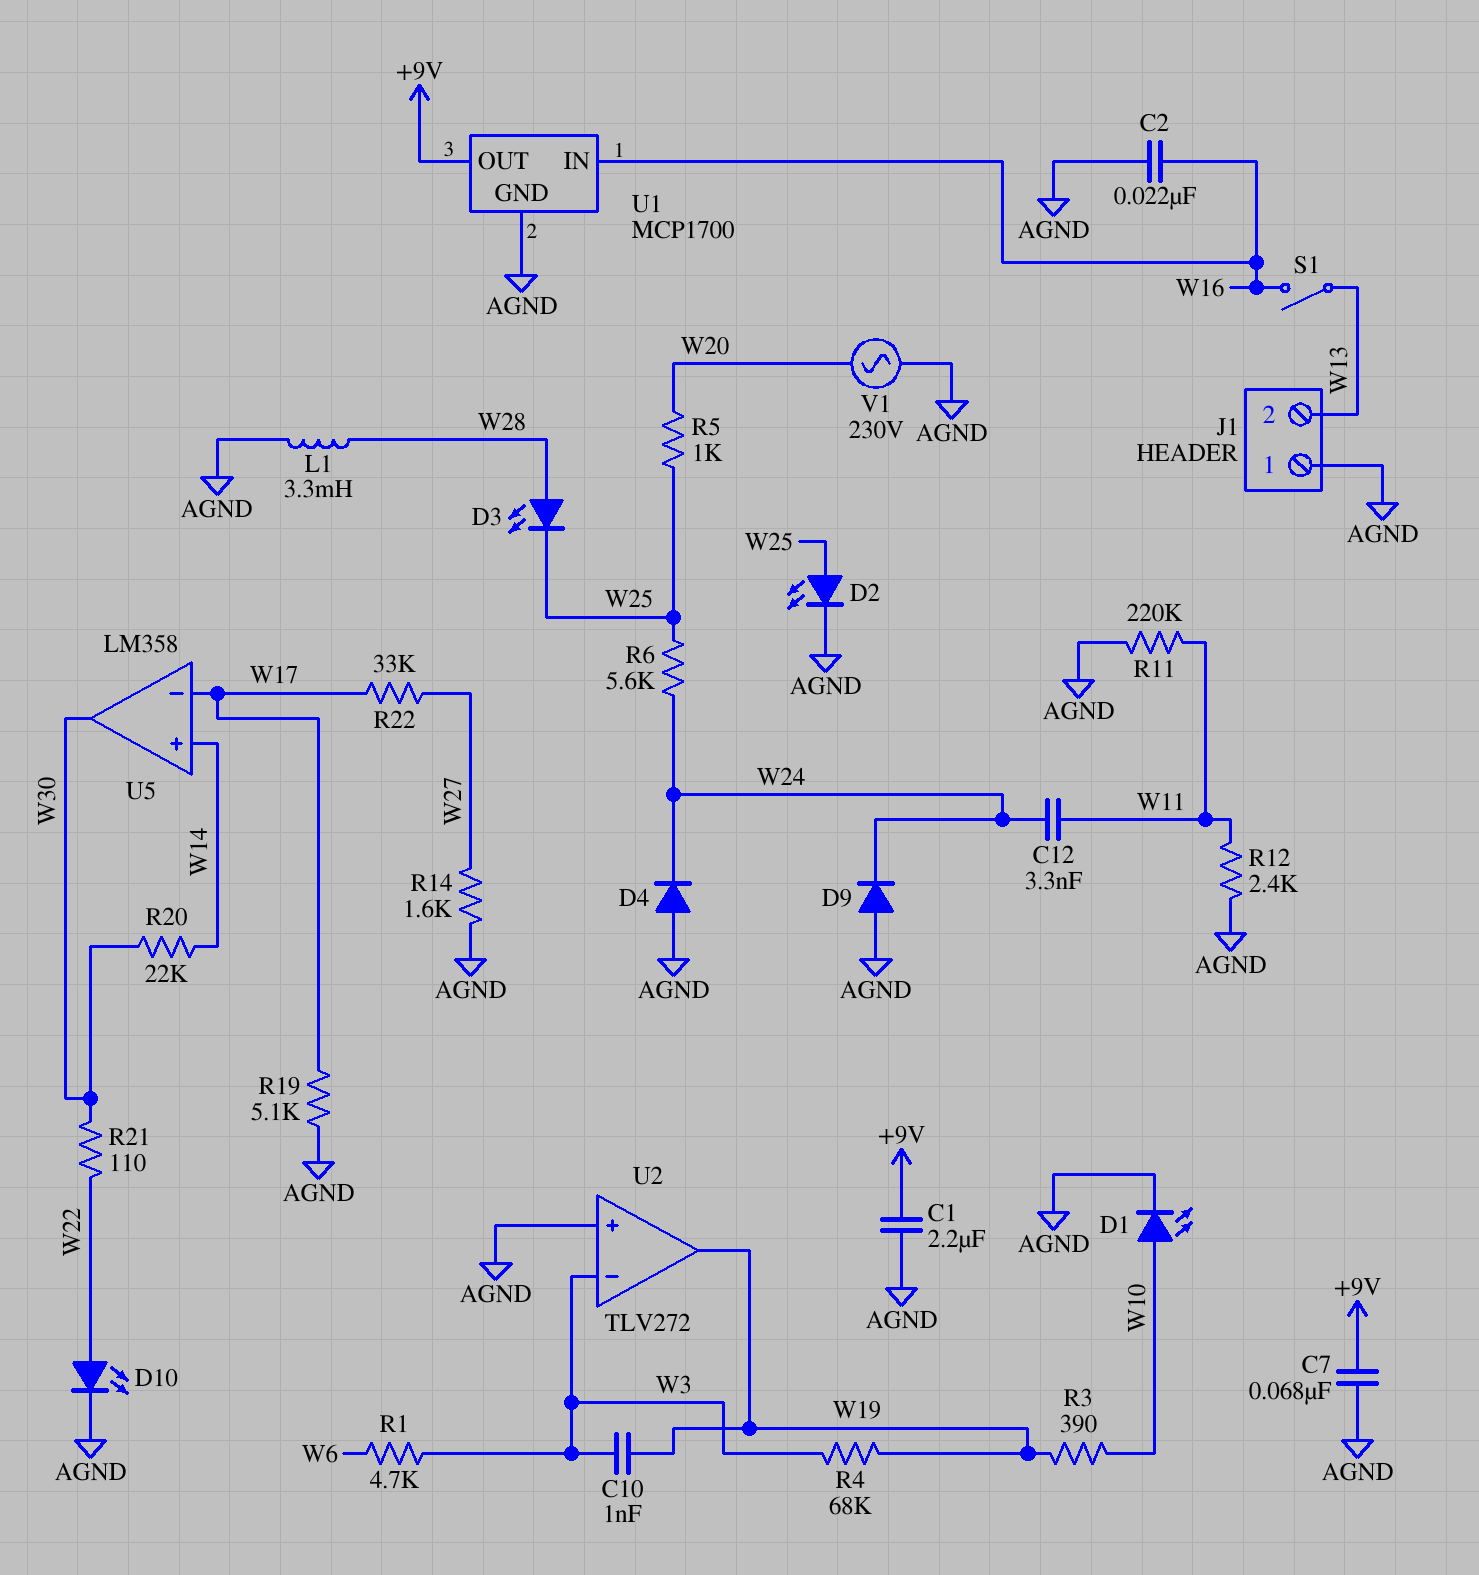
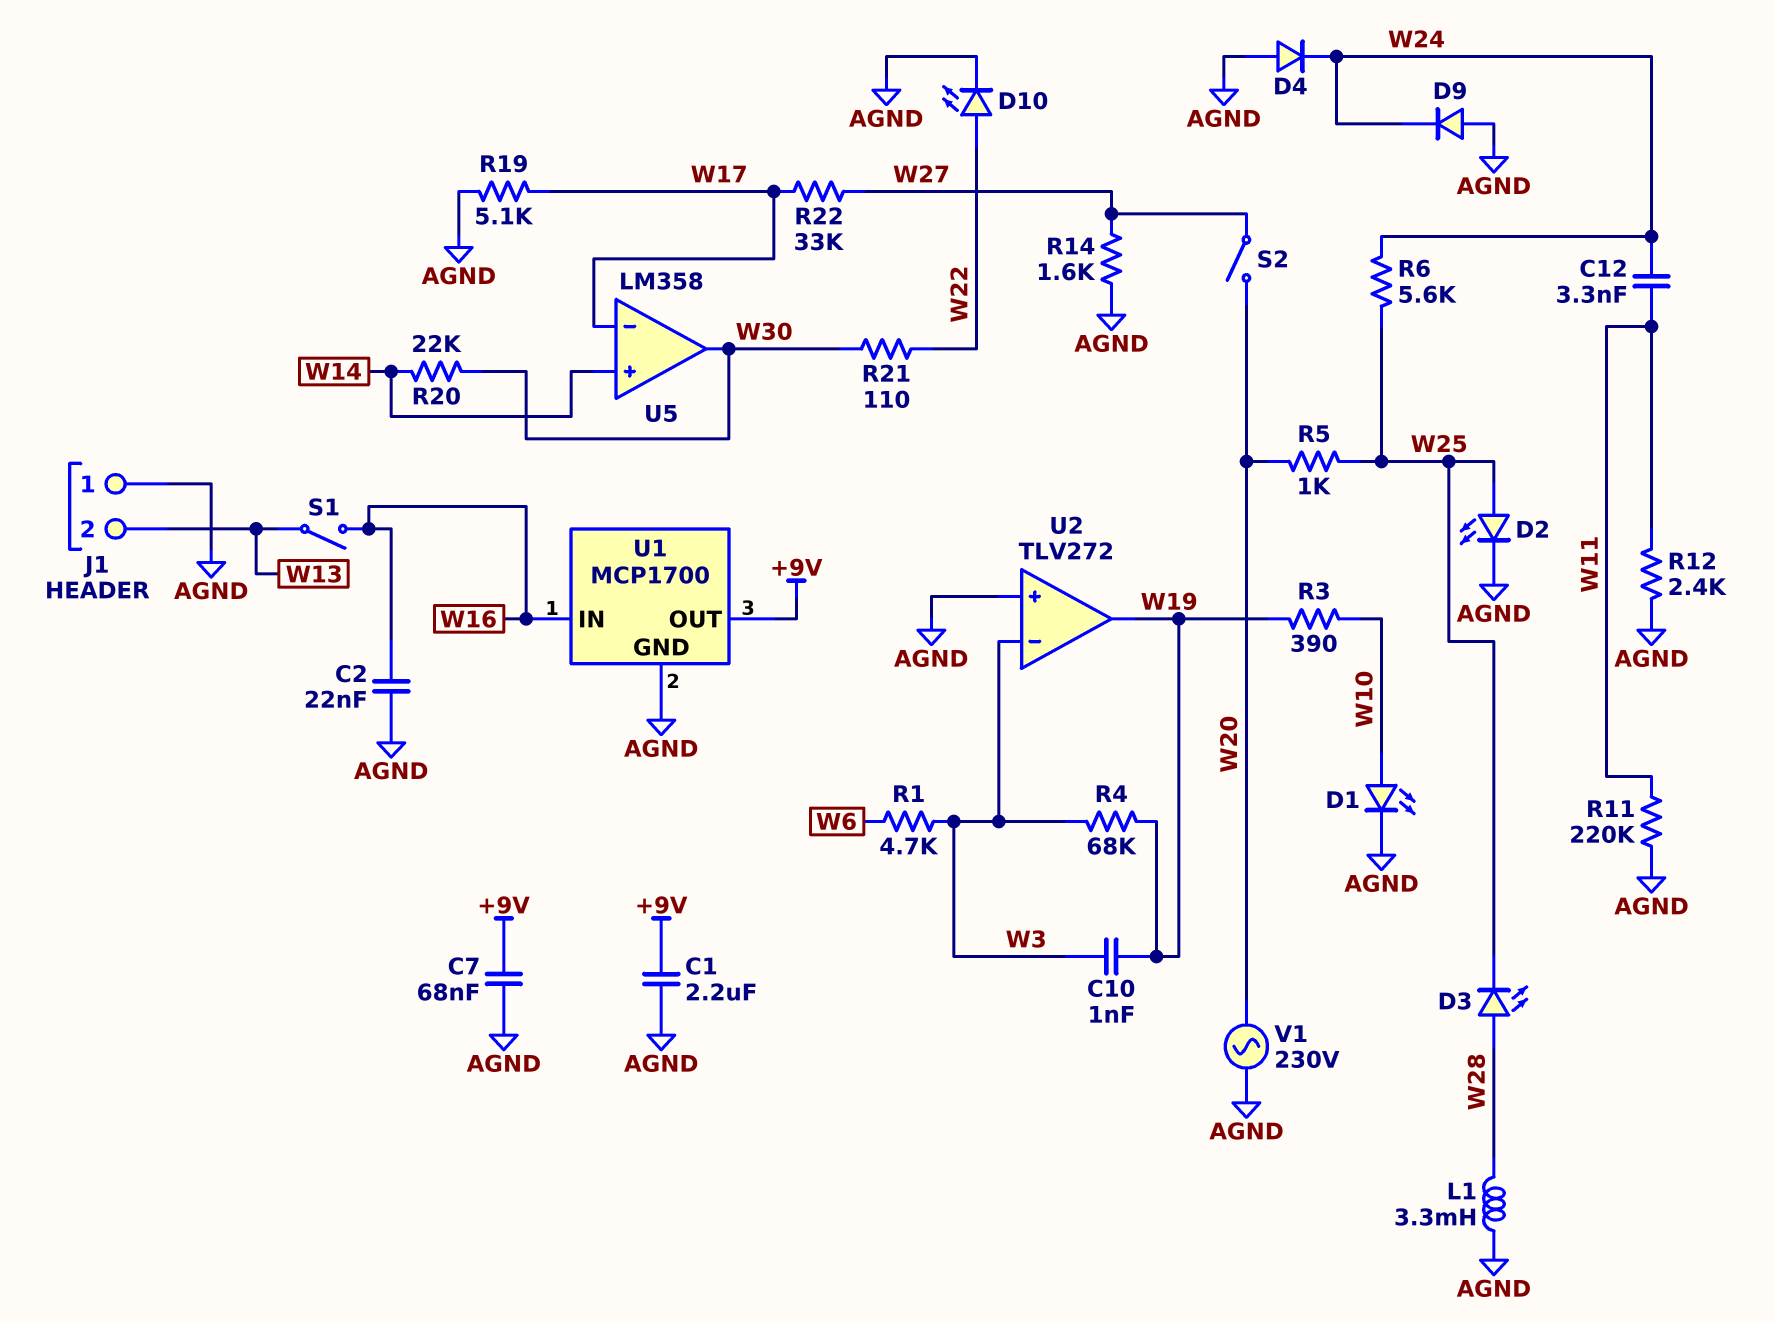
S2: none -> switch (W20, W27)

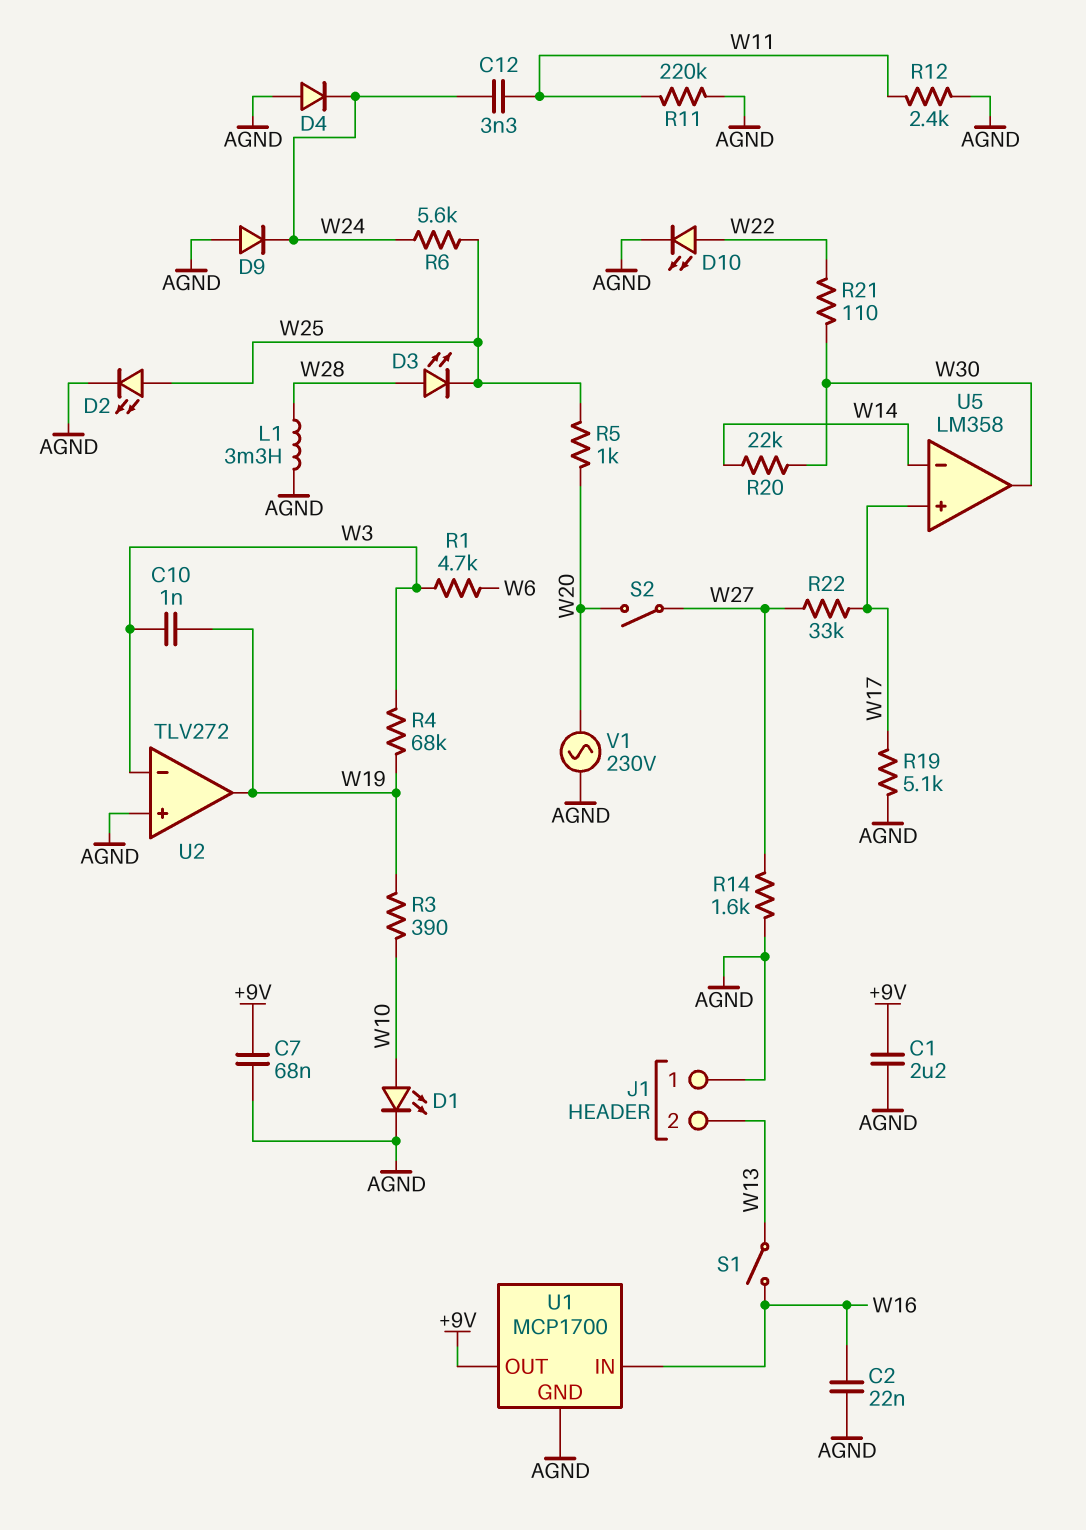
U5 pin in+: W14 -> W17
U5 pin in-: W17 -> W14

